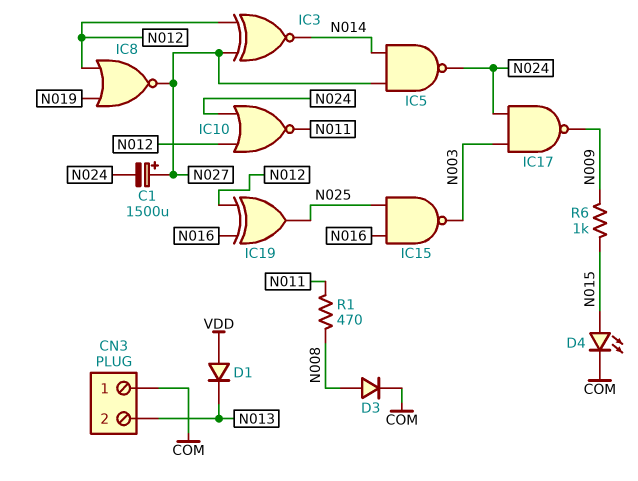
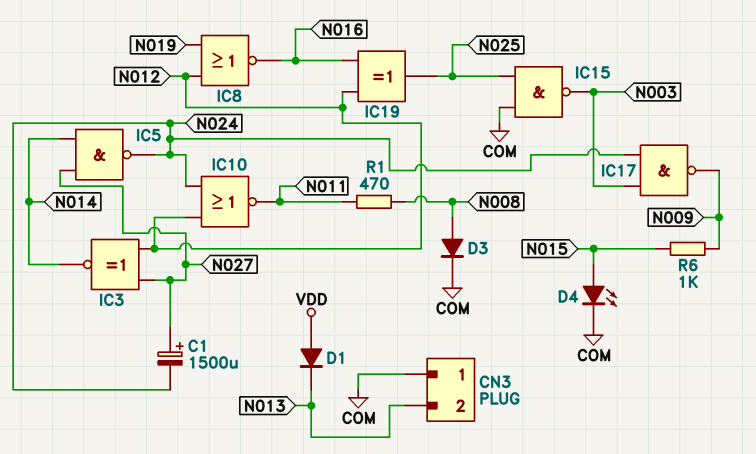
IC8: NOR (in N012, in N019, out N027) -> NOR (in N012, in N019, out N016)
IC15: NAND (in N016, in N025, out N003) -> NAND (in COM, in N025, out N003)

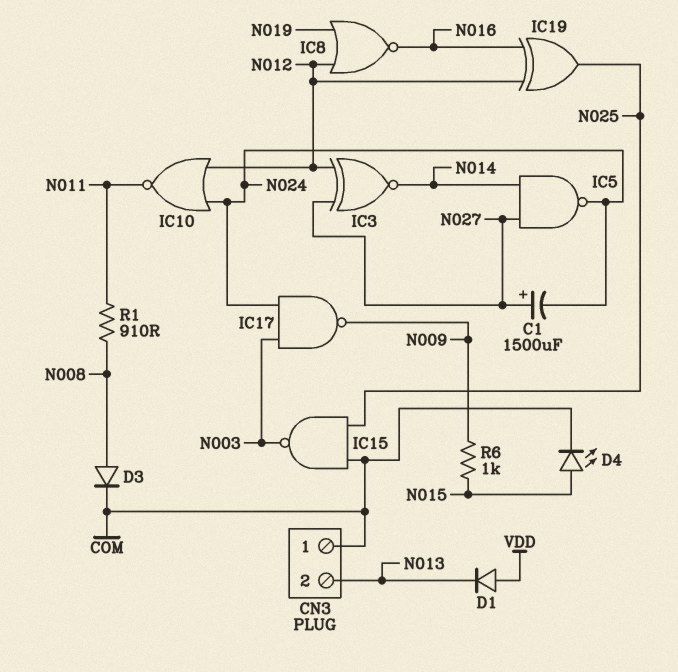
R1: 470 (N008, N011) -> 910 (N008, N011)

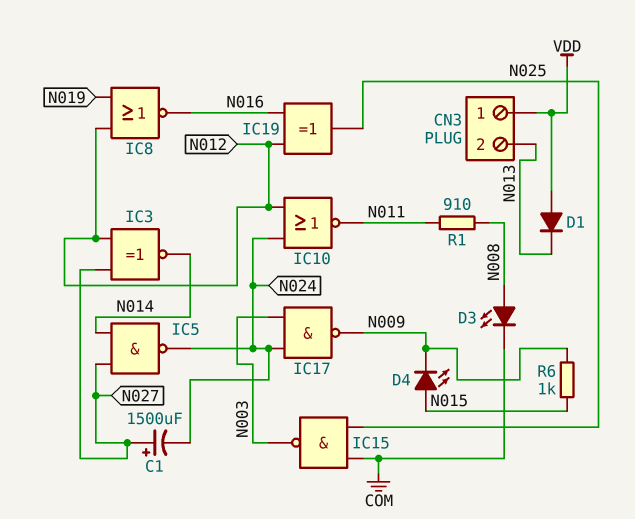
CN3 pin 1: COM -> VDD
D3: diode (A N008, K COM) -> LED (A N008, K COM)
D4: LED (A N015, K COM) -> LED (A N015, K N009)

